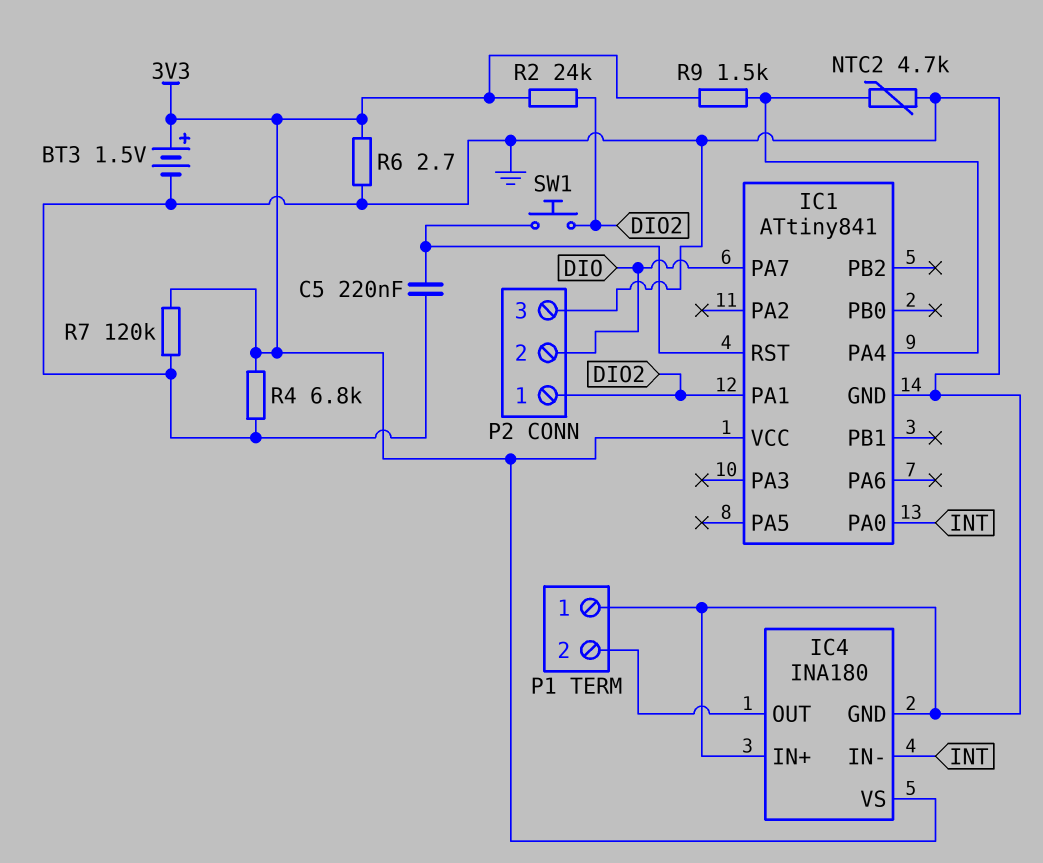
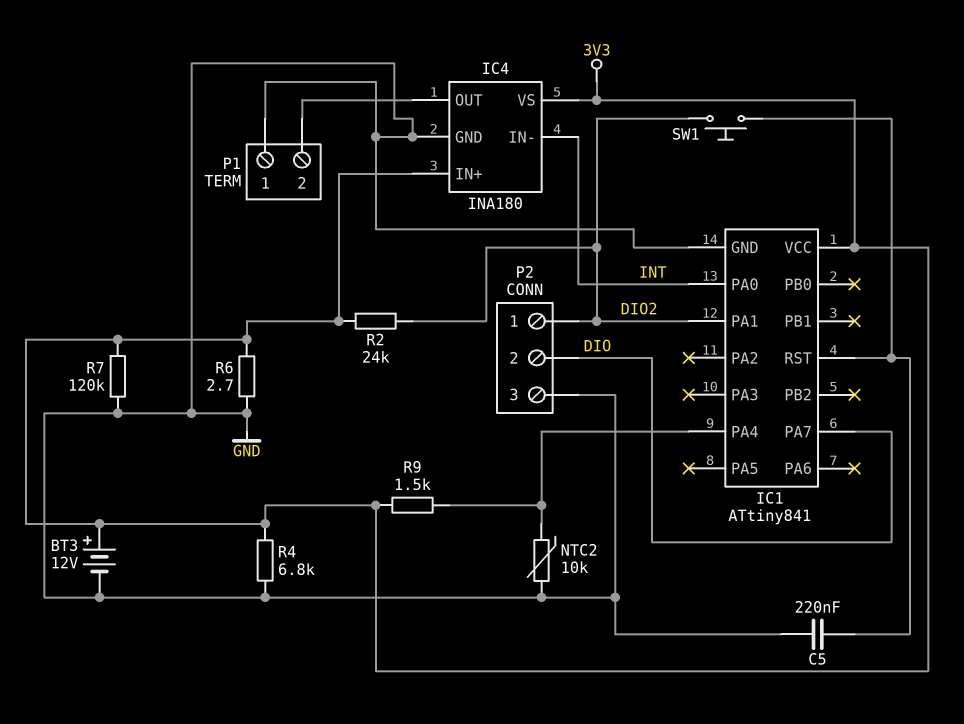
BT3: 1.5V (plus 3V3, minus GND) -> 12V (plus 3V3, minus GND)
IC4 pin IN+: GND -> 3V3
NTC2: 4.7k (GND, IC1/PA4) -> 10k (GND, IC1/PA4)

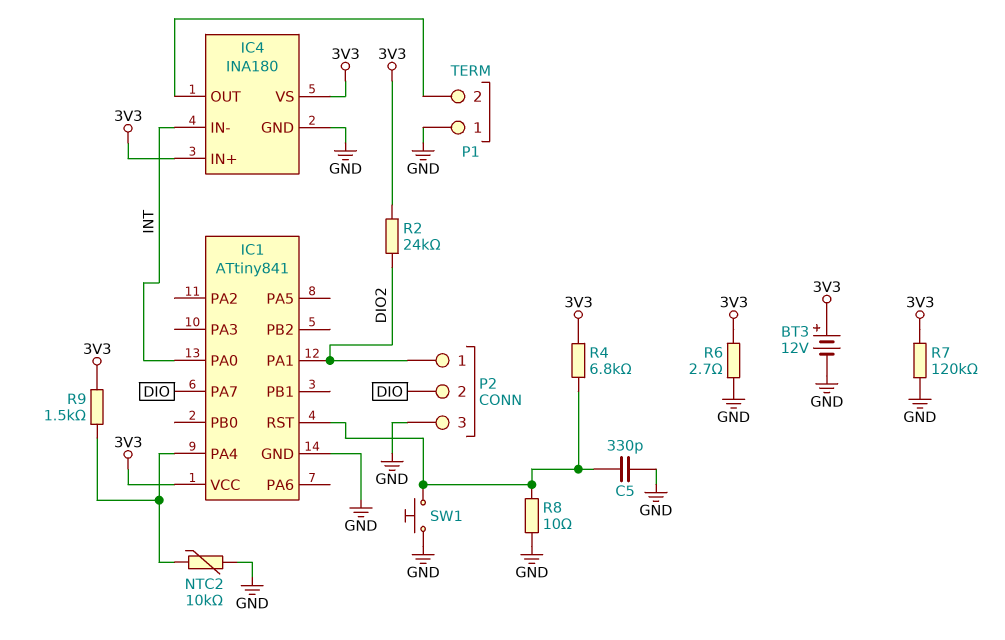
C5: 220nF (GND, IC1/RST) -> 330pF (GND, IC1/RST)
R4: 6.8k (3V3, GND) -> 6.8k (3V3, IC1/RST)
R8: none -> 10 (GND, IC1/RST)
SW1: button (DIO2, IC1/RST) -> button (GND, IC1/RST)

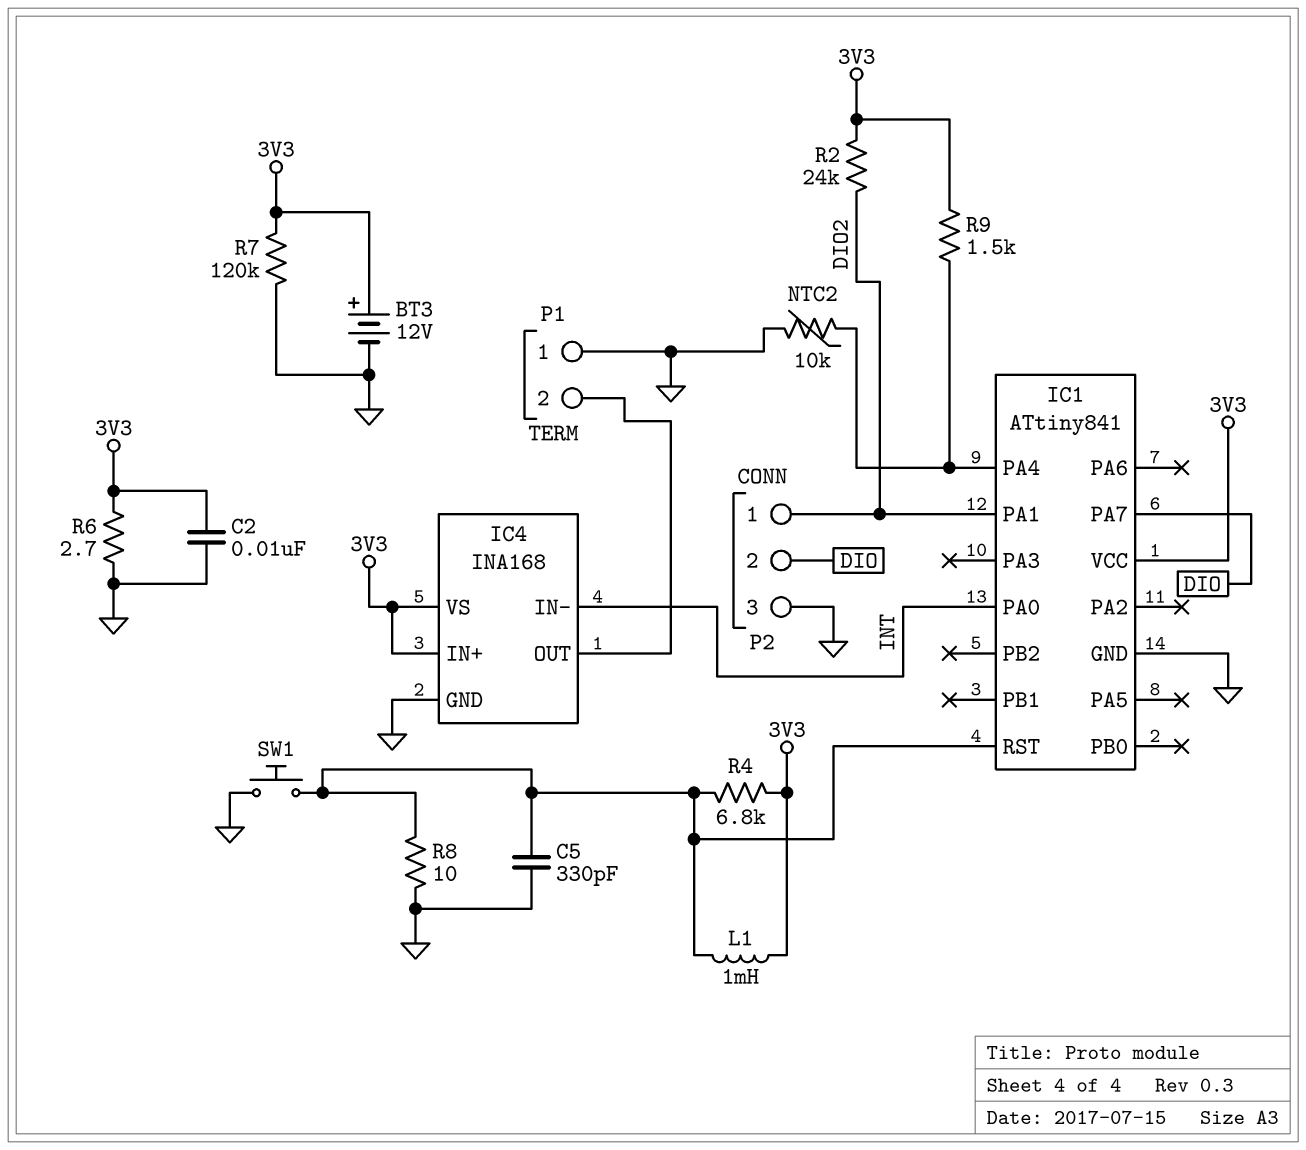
C2: none -> 10nF (3V3, GND)
IC4: INA180 -> INA168
L1: none -> 1mH (3V3, IC1/RST)

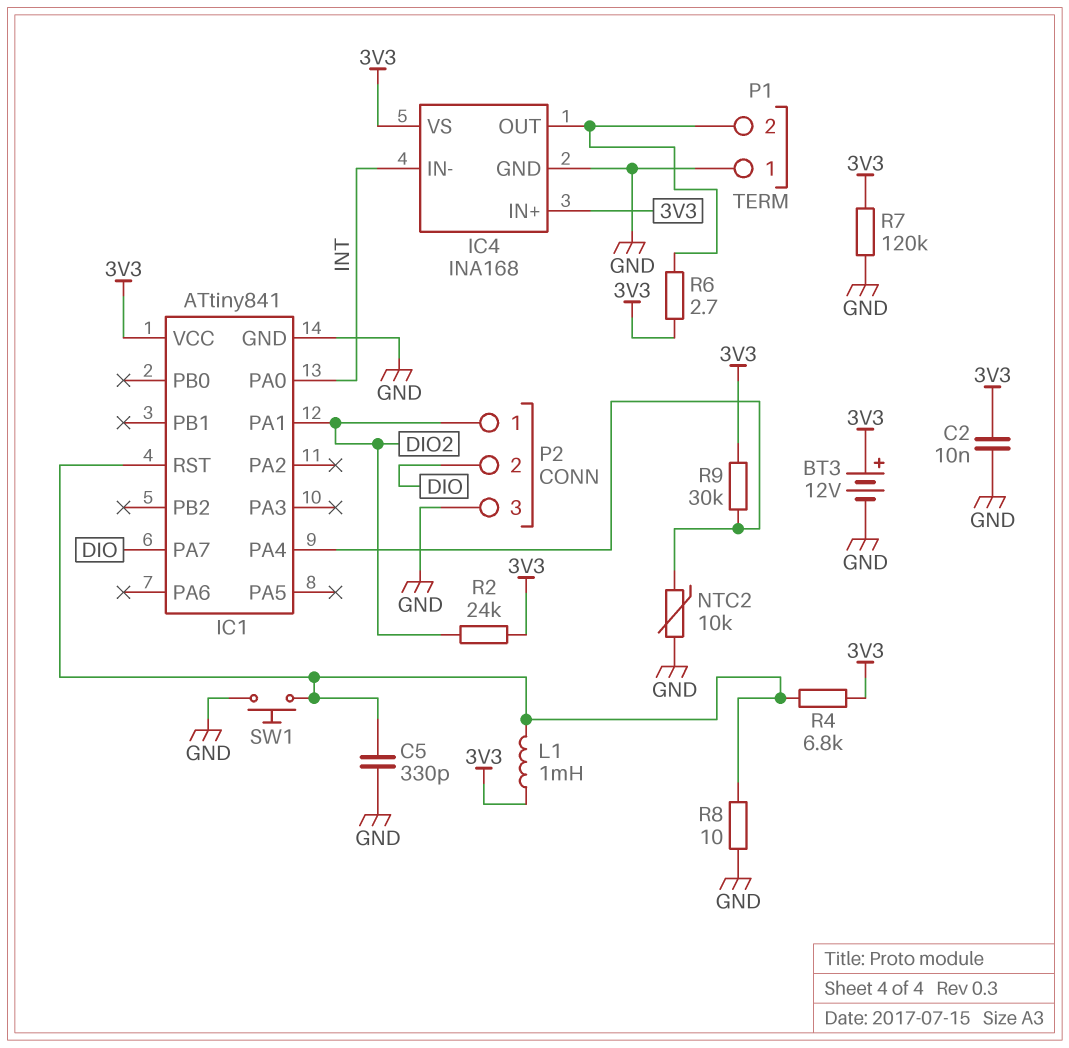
R6: 2.7 (3V3, GND) -> 2.7 (3V3, IC4/OUT)
R9: 1.5k (3V3, IC1/PA4) -> 30k (3V3, IC1/PA4)

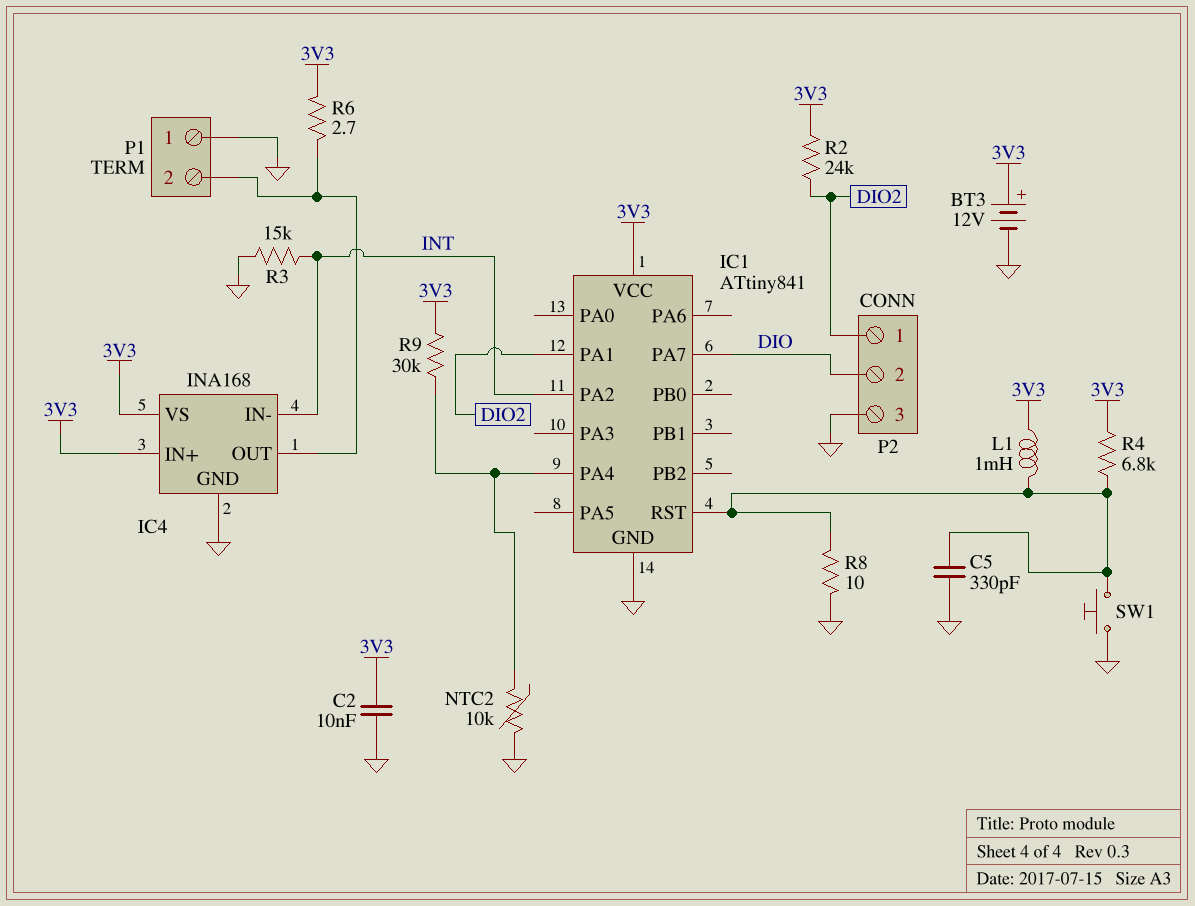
IC1 pin PA0: INT -> none
IC1 pin PA2: none -> INT
R3: none -> 15k (GND, INT)
R7: 120k (3V3, GND) -> none

